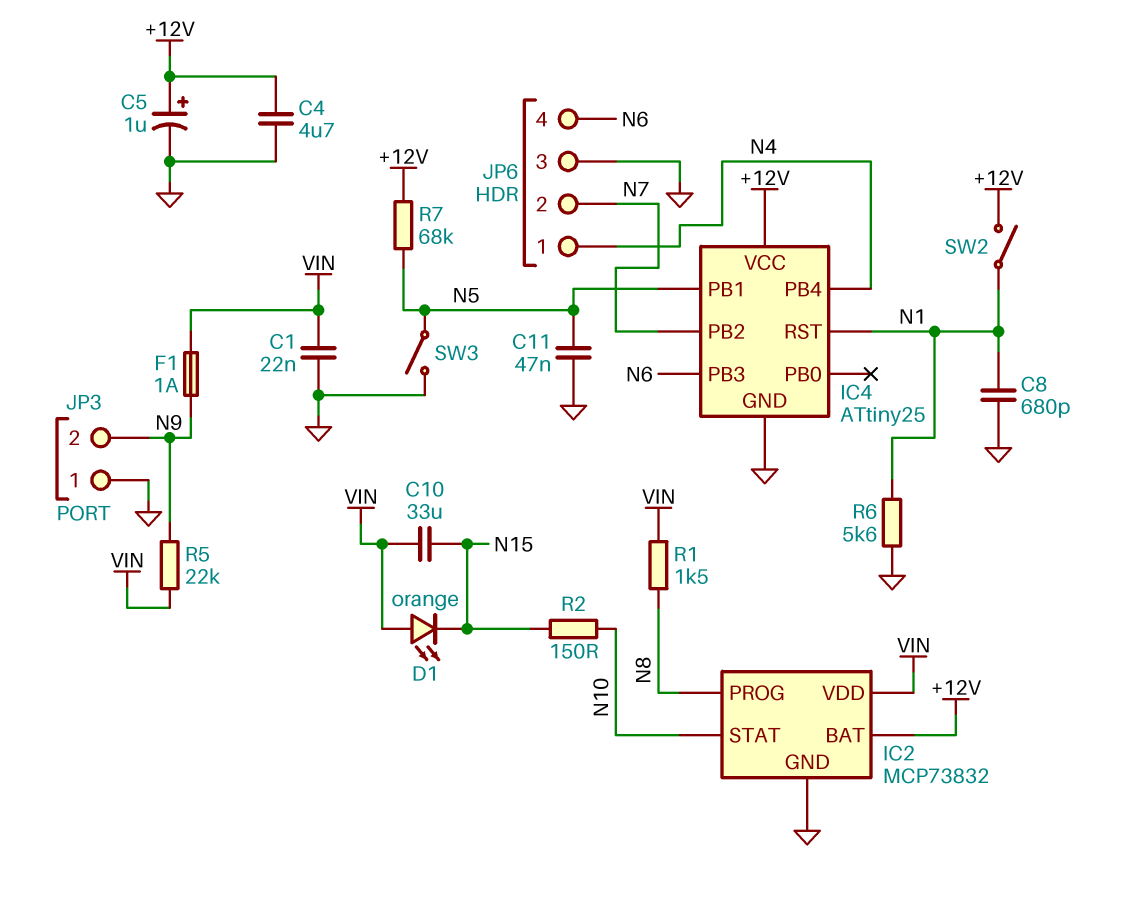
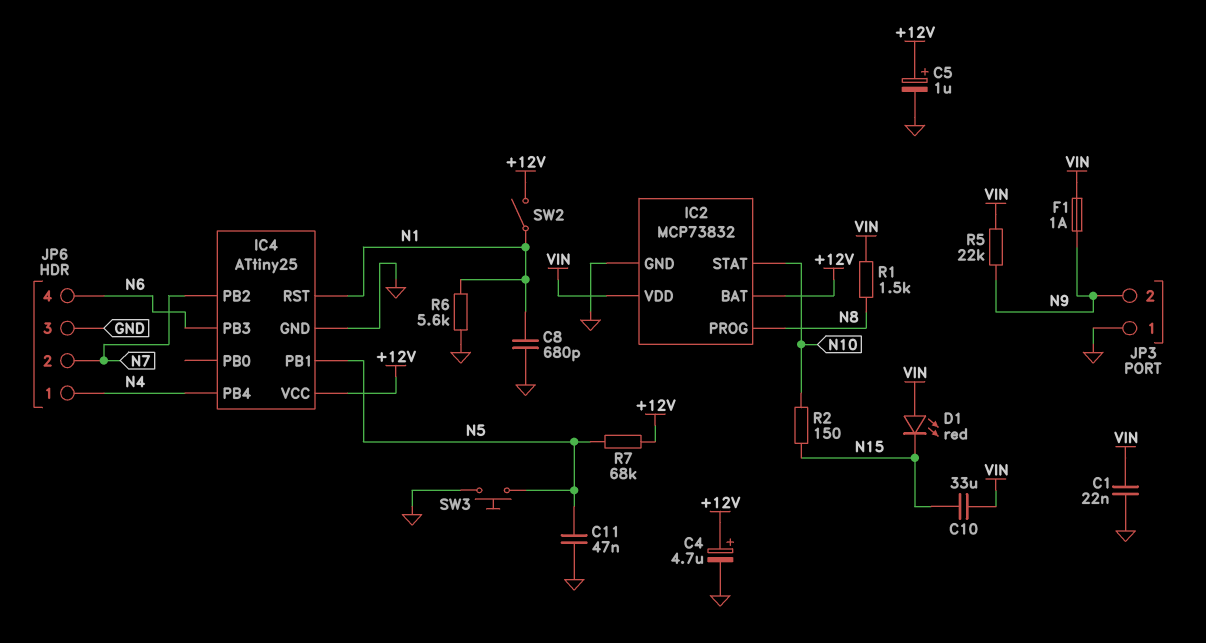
C4: 4.7uF (+12V, GND) -> 4.7uF (plus +12V, minus GND)
D1: LED orange (A VIN, K N15) -> LED red (A VIN, K N15)
SW3: switch (GND, N5) -> button (GND, N5)

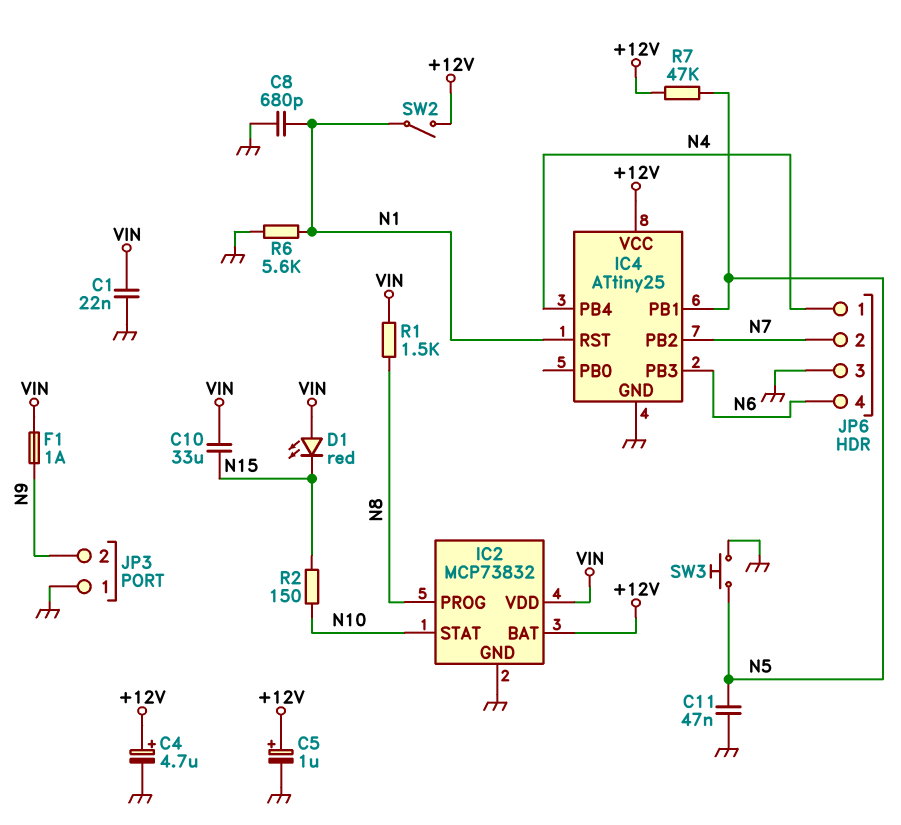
R5: 22k (N9, VIN) -> none
R7: 68k (+12V, N5) -> 47k (+12V, N5)

